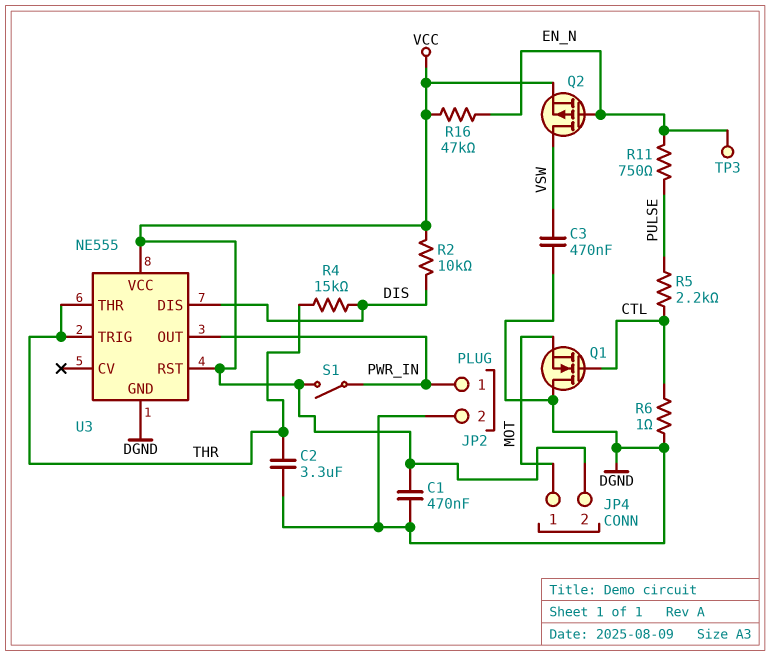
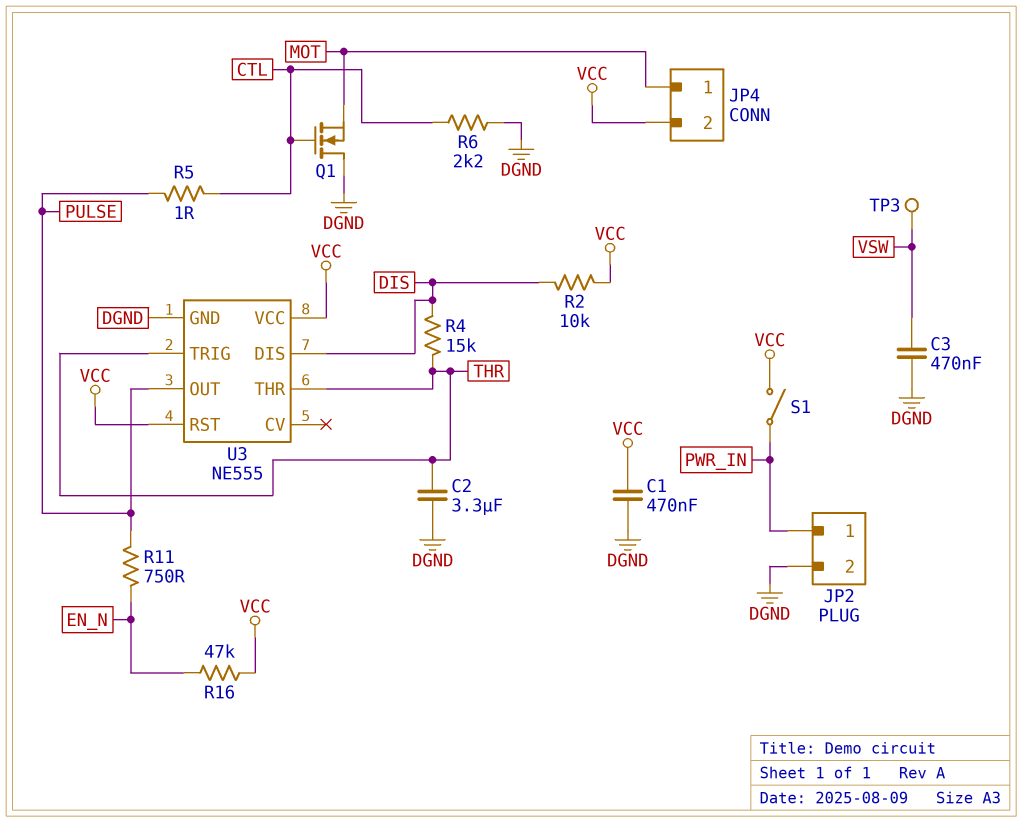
Q2: PMOS (G EN_N, D VSW, S VCC) -> none
R5: 2.2k (CTL, PULSE) -> 1 (CTL, PULSE)
R6: 1 (CTL, DGND) -> 2.2k (CTL, DGND)
TP3: test point (EN_N) -> test point (VSW)
U3 pin OUT: PWR_IN -> PULSE

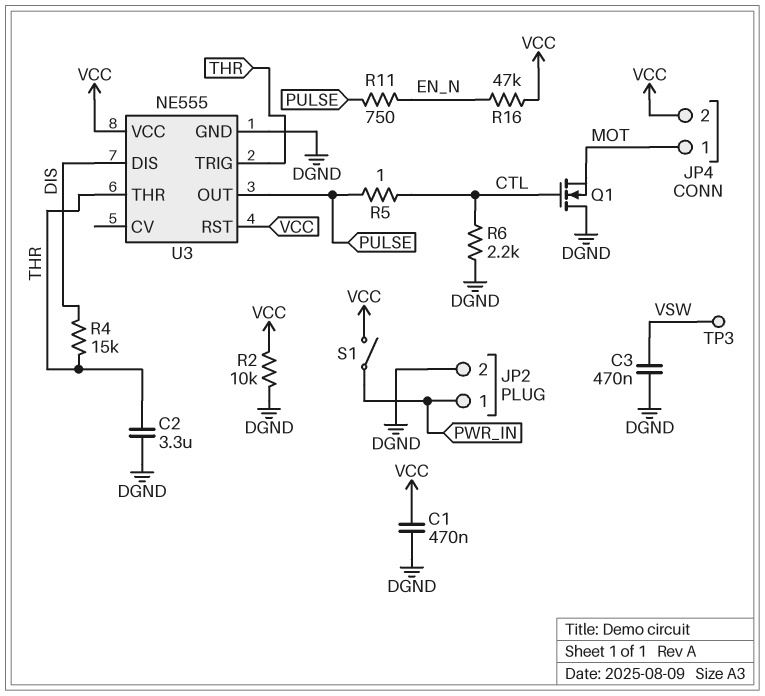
R2: 10k (DIS, VCC) -> 10k (DGND, VCC)

